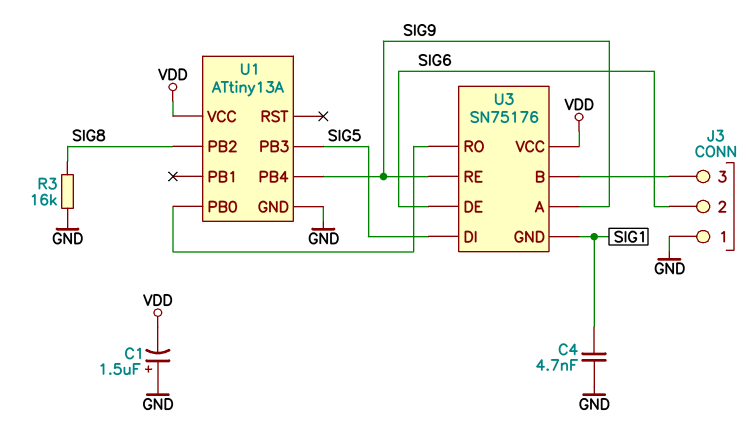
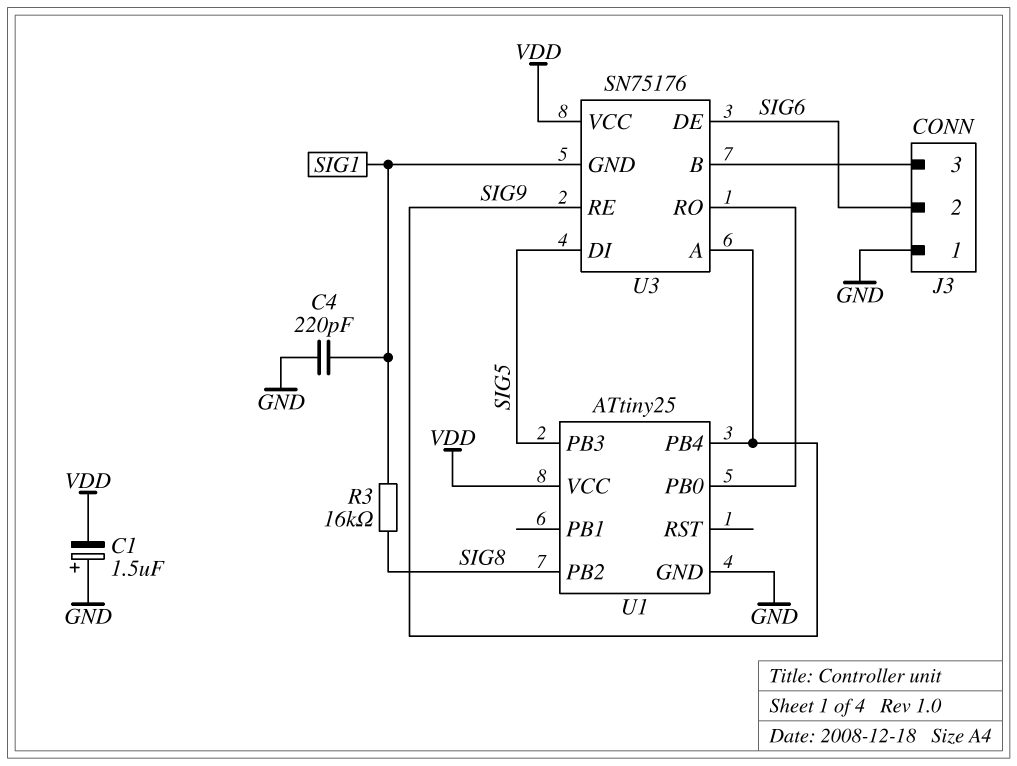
C4: 4.7nF (GND, SIG1) -> 220pF (GND, SIG1)
R3: 16k (GND, SIG8) -> 16k (SIG1, SIG8)
U1: ATtiny13A -> ATtiny25

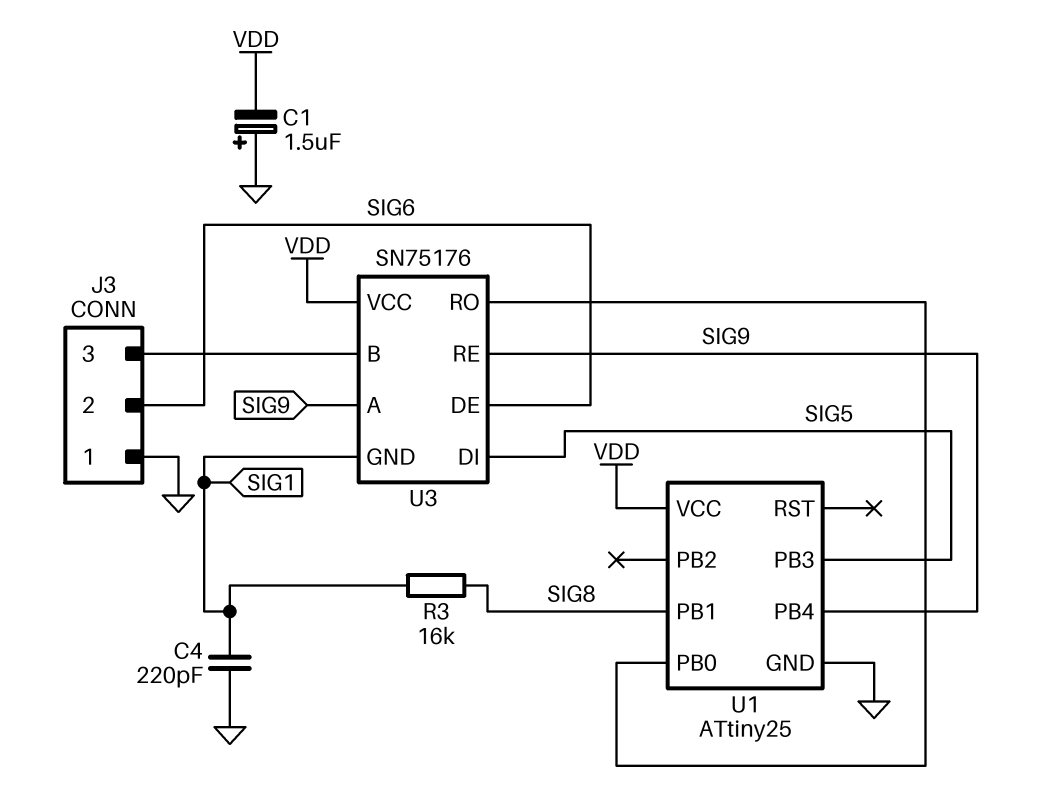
U1 pin PB1: none -> SIG8
U1 pin PB2: SIG8 -> none

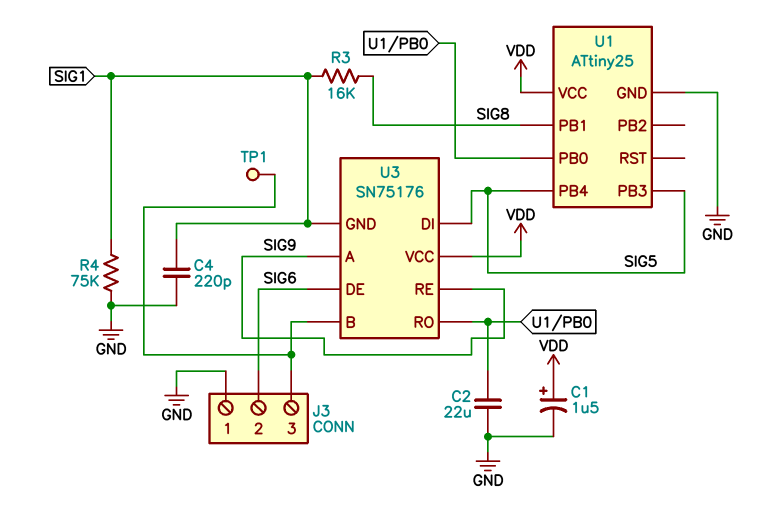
C1: 1.5uF (plus GND, minus VDD) -> 1.5uF (plus VDD, minus GND)
C2: none -> 22uF (GND, U1/PB0)
R4: none -> 75k (GND, SIG1)
TP1: none -> test point (J3/3)
U1 pin PB4: SIG9 -> SIG5

